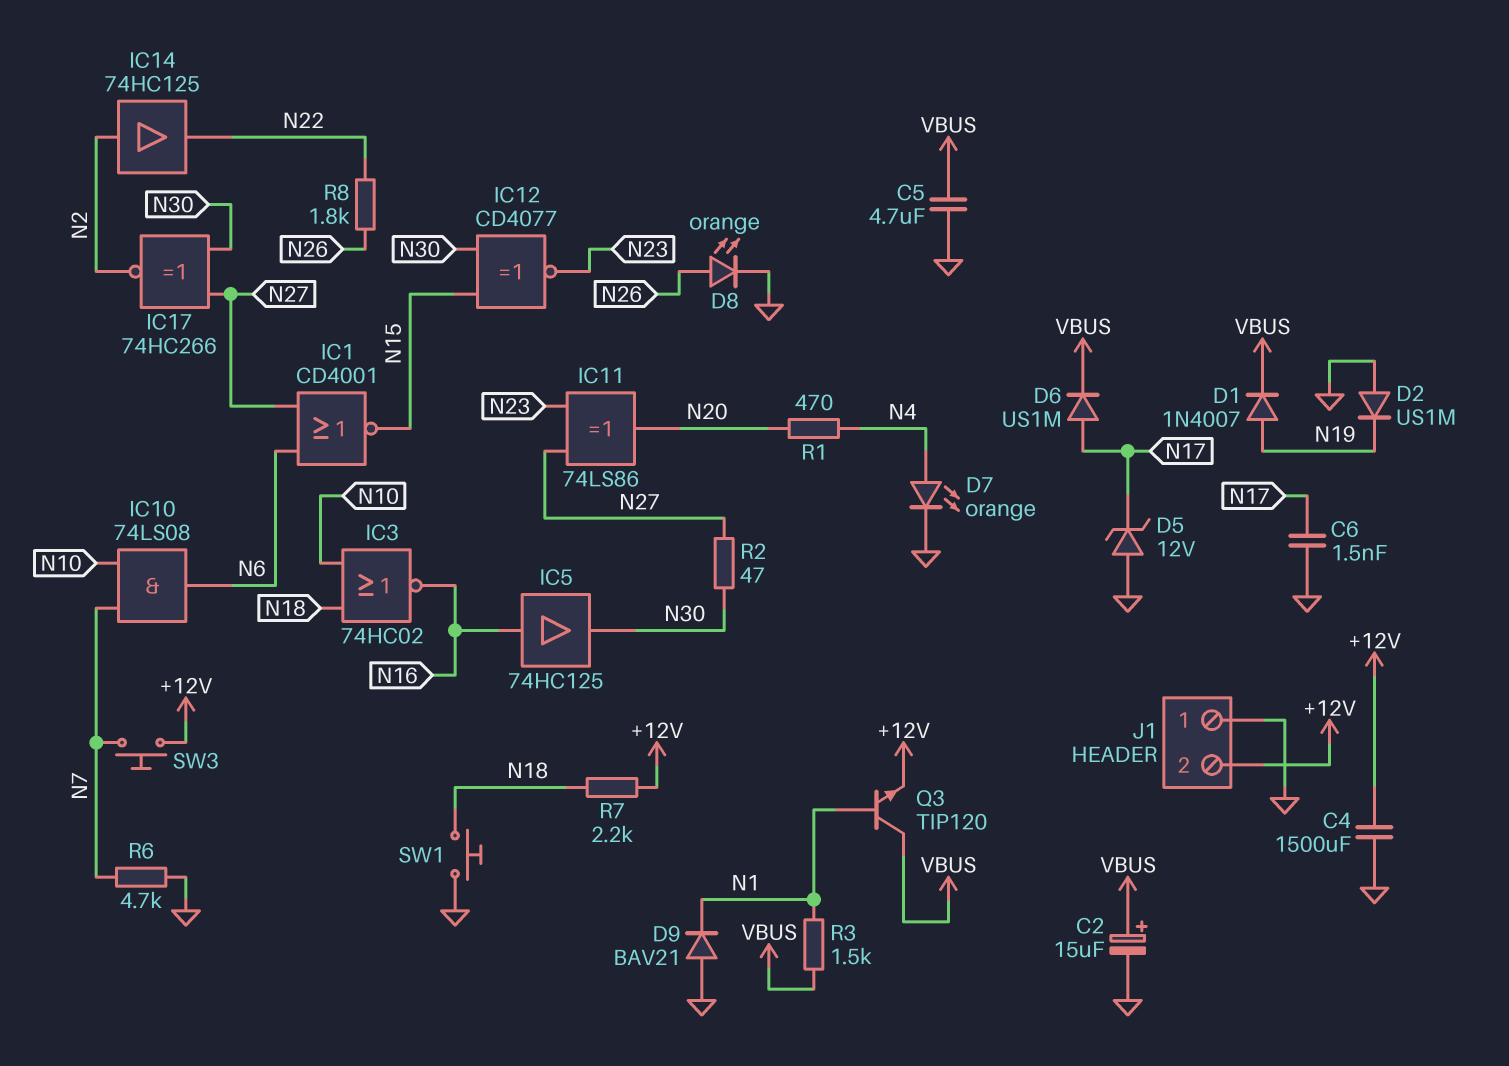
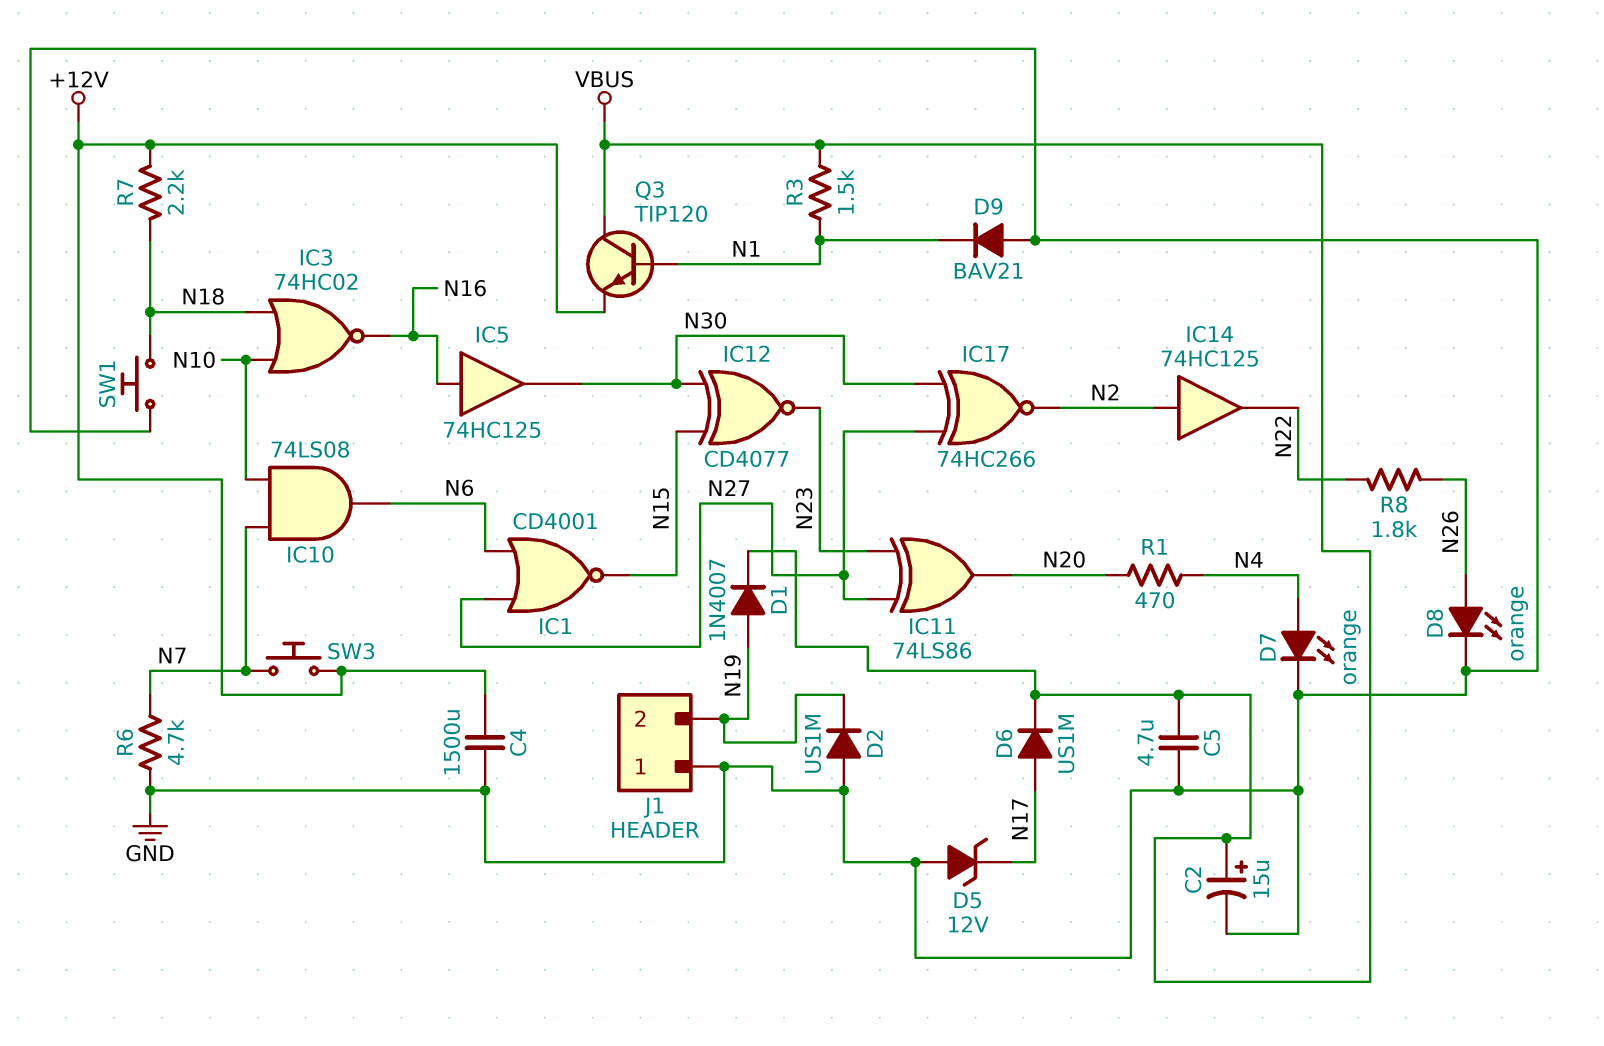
C6: 1.5nF (GND, N17) -> none
J1 pin 2: +12V -> N19
R2: 47 (N27, N30) -> none

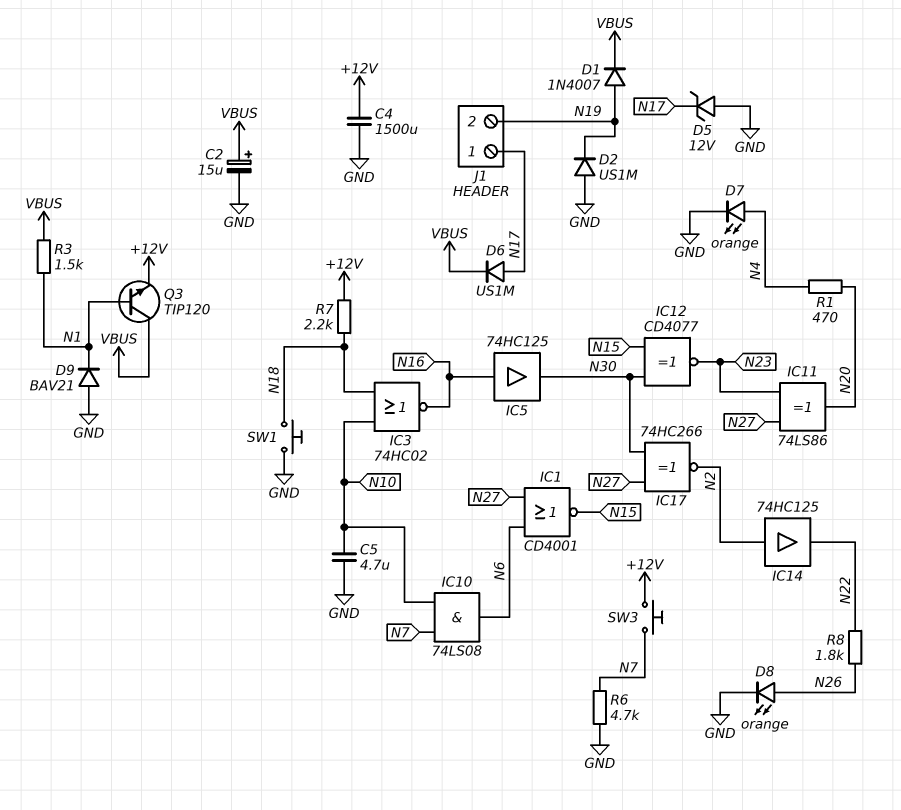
C5: 4.7uF (GND, VBUS) -> 4.7uF (GND, N10)
J1 pin 1: GND -> N17

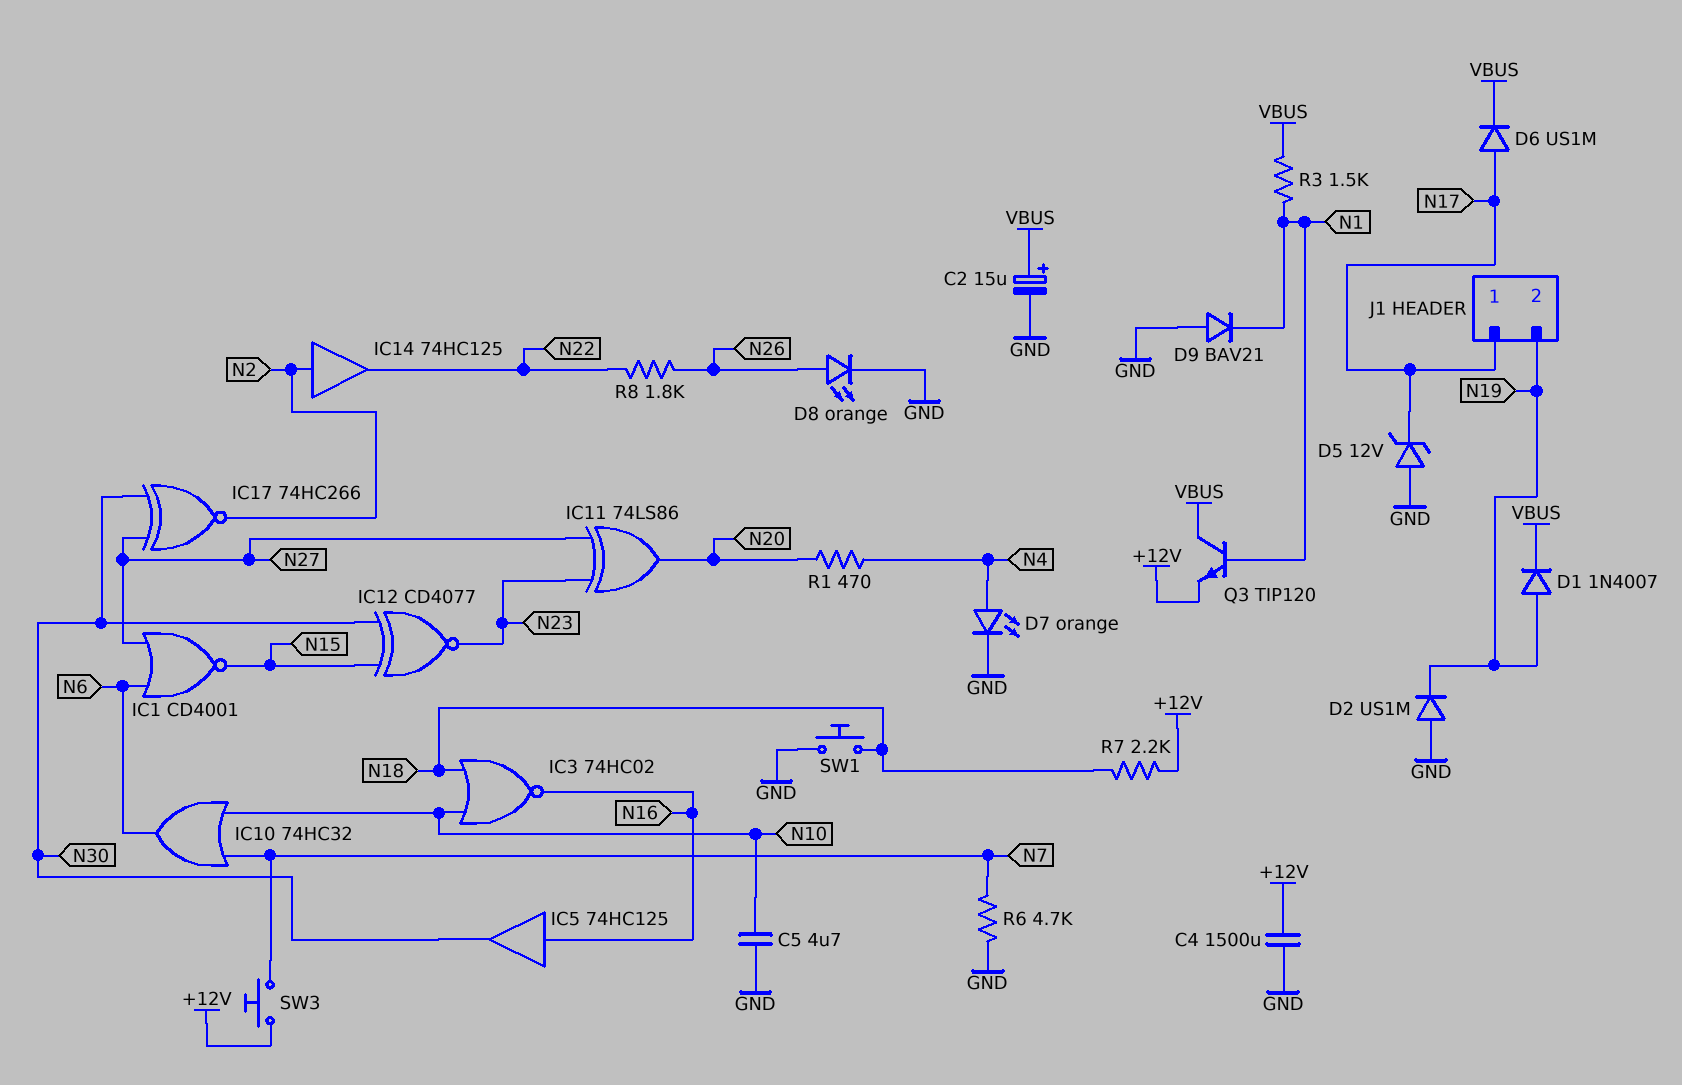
IC10: AND 74LS08 (in N7, in N10, out N6) -> OR 74HC32 (in N7, in N10, out N6)

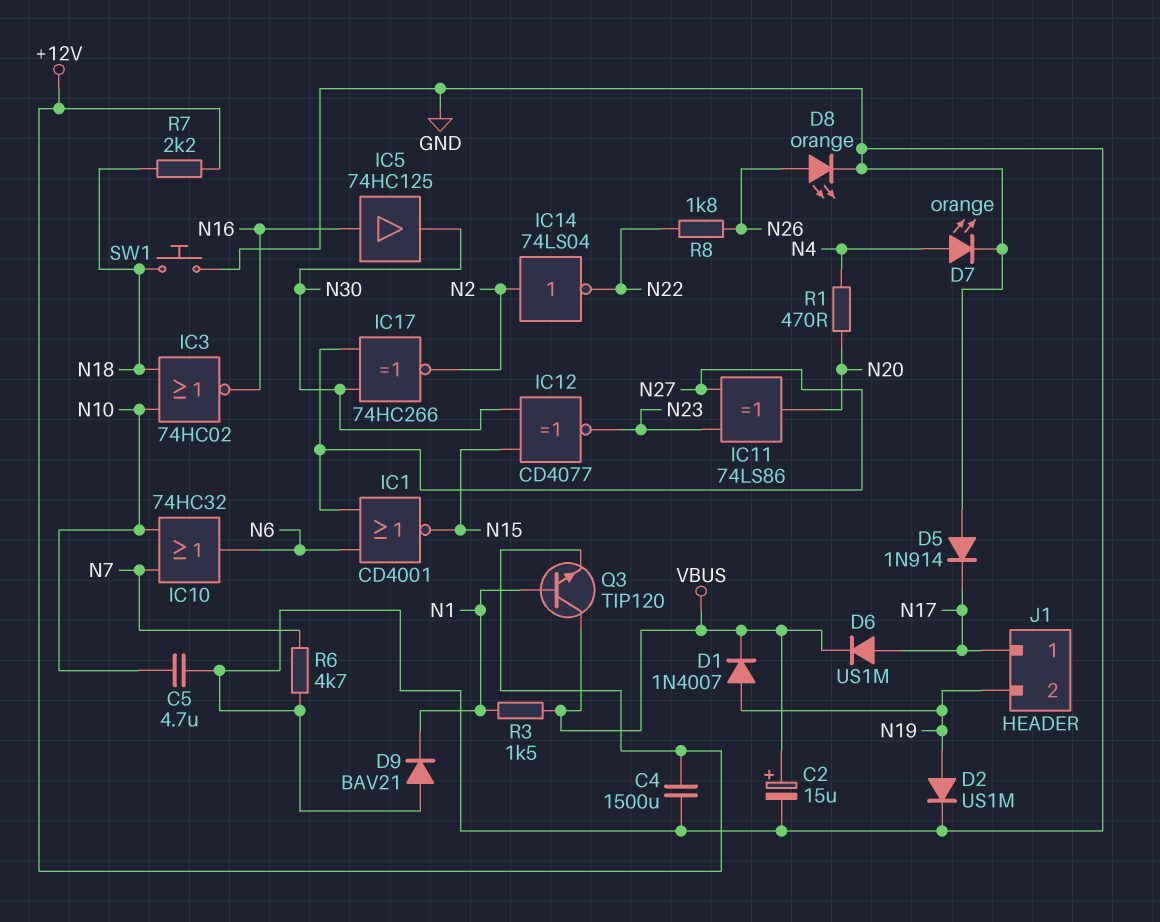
D2: diode US1M (A GND, K N19) -> diode US1M (A N19, K GND)
D5: zener 12V (A GND, K N17) -> diode 1N914 (A GND, K N17)
IC14: buffer 74HC125 (in N2, out N22) -> NOT 74LS04 (in N2, out N22)
SW3: button (+12V, N7) -> none

